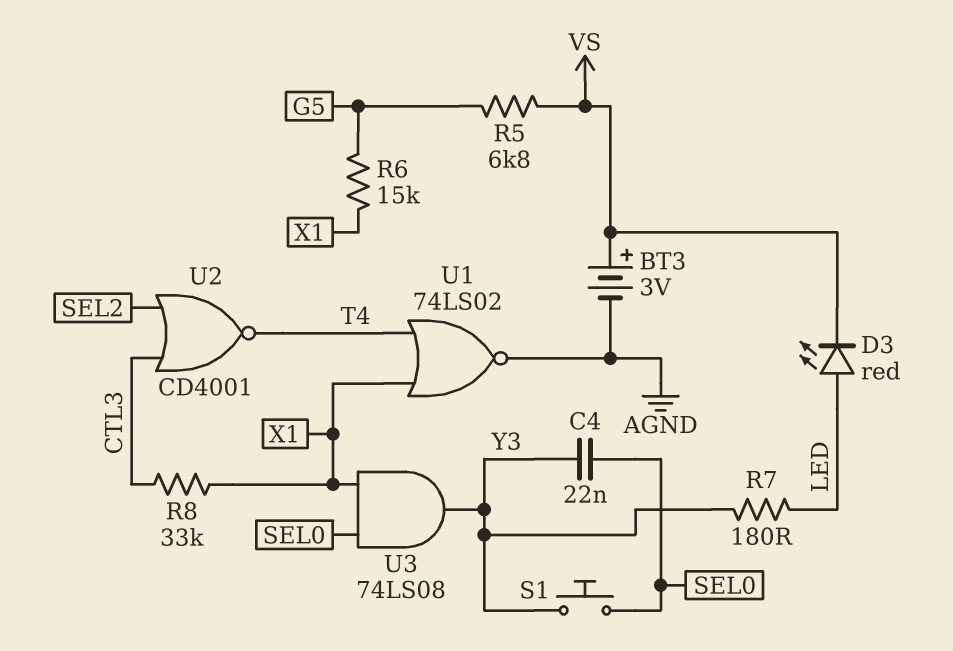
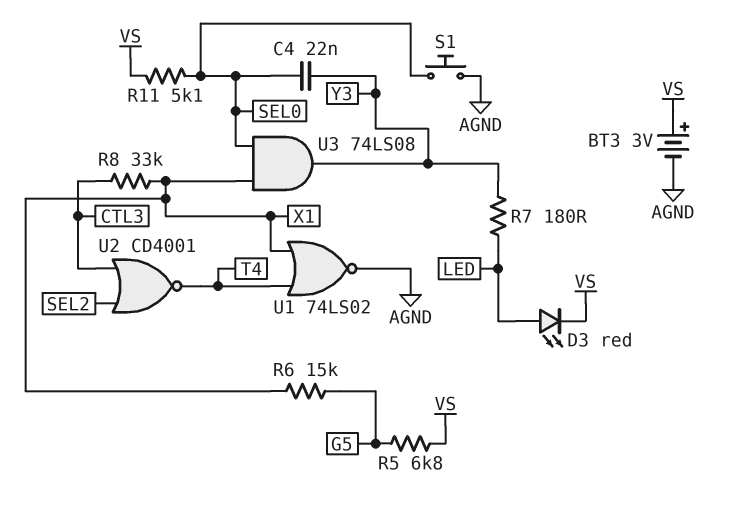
R11: none -> 5.1k (SEL0, VS)
S1: button (SEL0, Y3) -> button (AGND, SEL0)

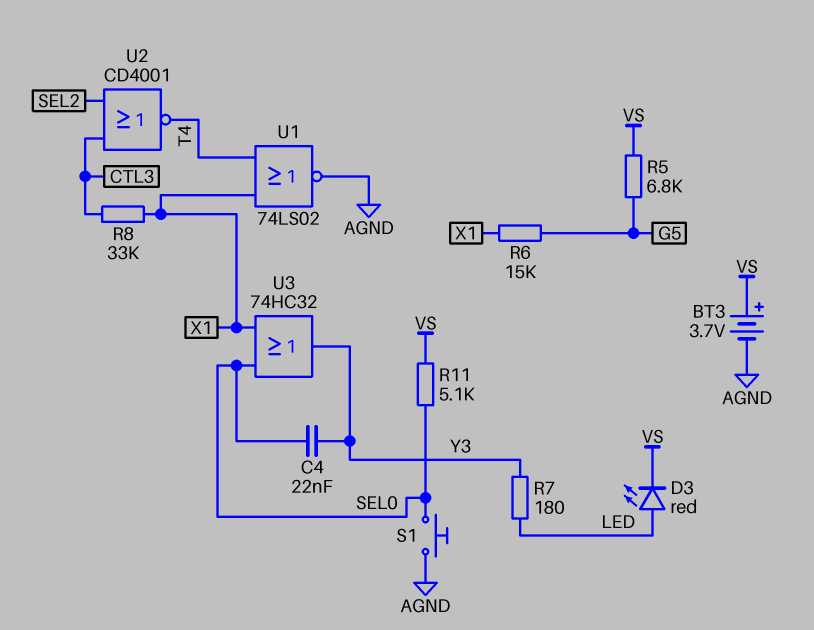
BT3: 3V (plus VS, minus AGND) -> 3.7V (plus VS, minus AGND)
U3: AND 74LS08 (in SEL0, in X1, out Y3) -> OR 74HC32 (in SEL0, in X1, out Y3)

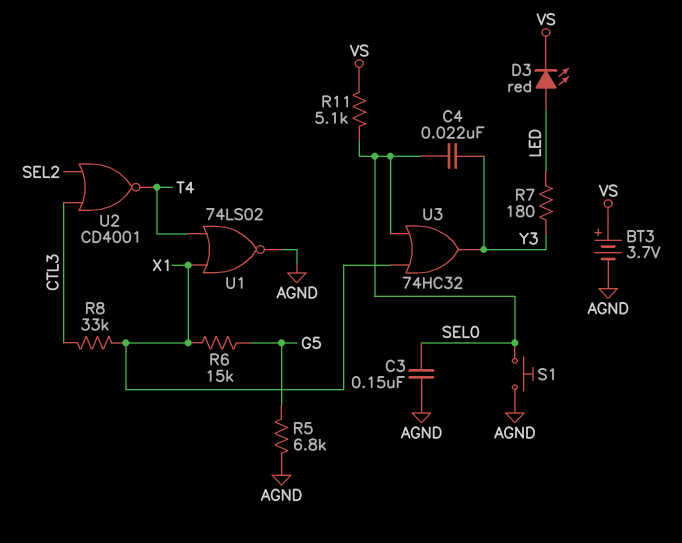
C3: none -> 150nF (AGND, SEL0)
R5: 6.8k (G5, VS) -> 6.8k (AGND, G5)

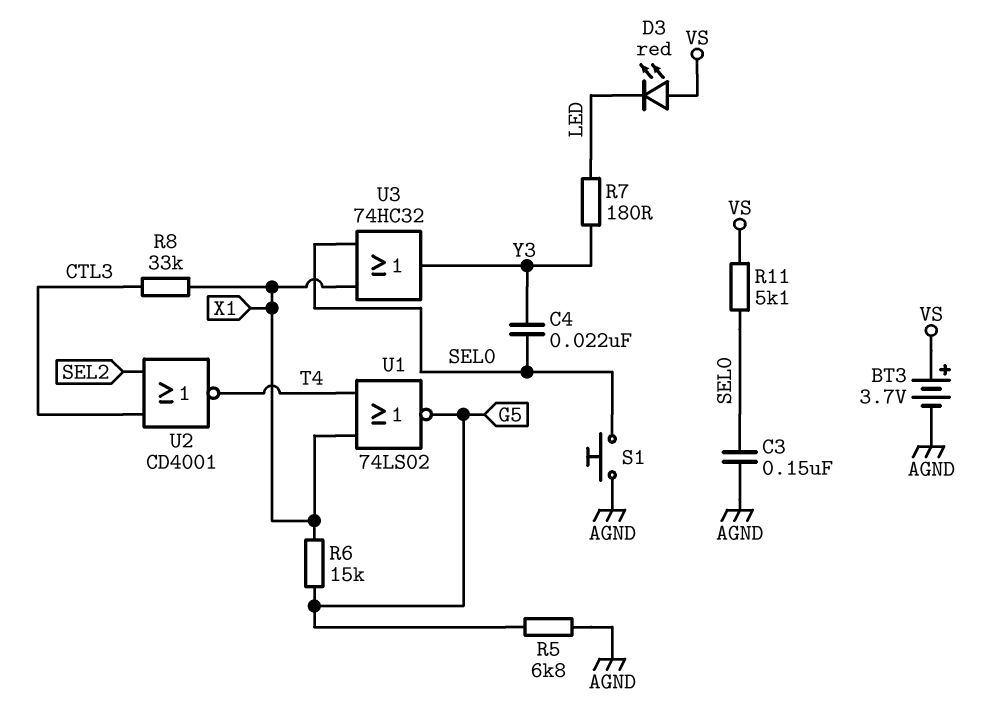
D3: LED red (A LED, K VS) -> LED red (A VS, K LED)
U1: NOR 74LS02 (in T4, in X1, out AGND) -> NOR 74LS02 (in T4, in X1, out G5)

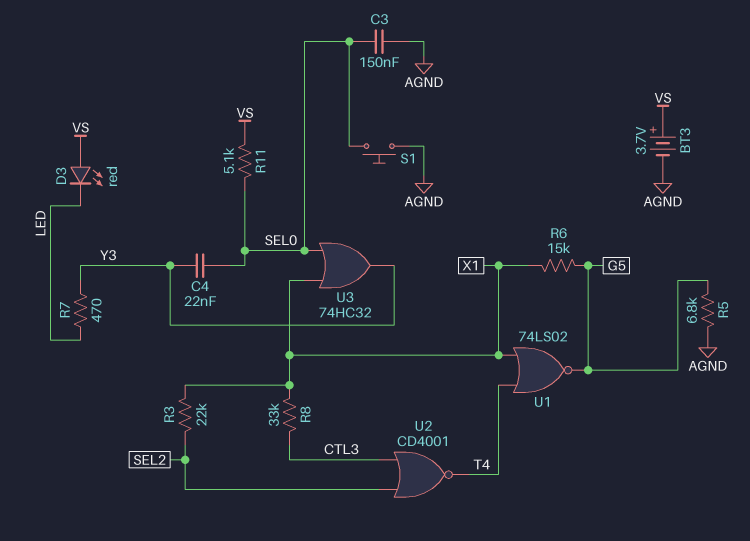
R3: none -> 22k (SEL2, X1)
R7: 180 (LED, Y3) -> 470 (LED, Y3)

